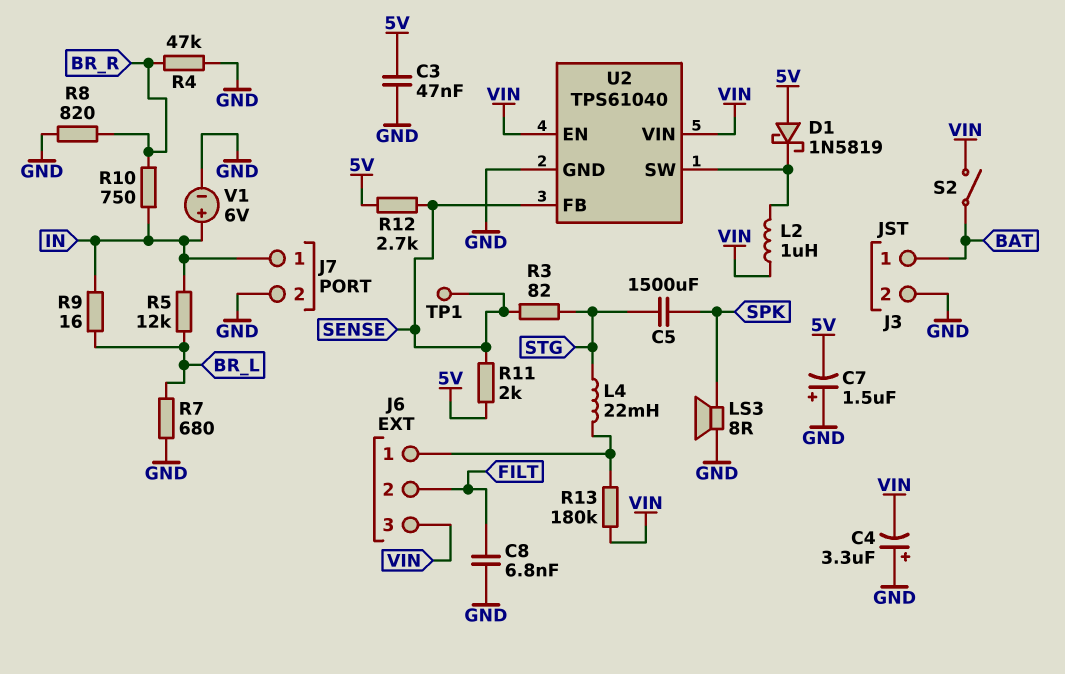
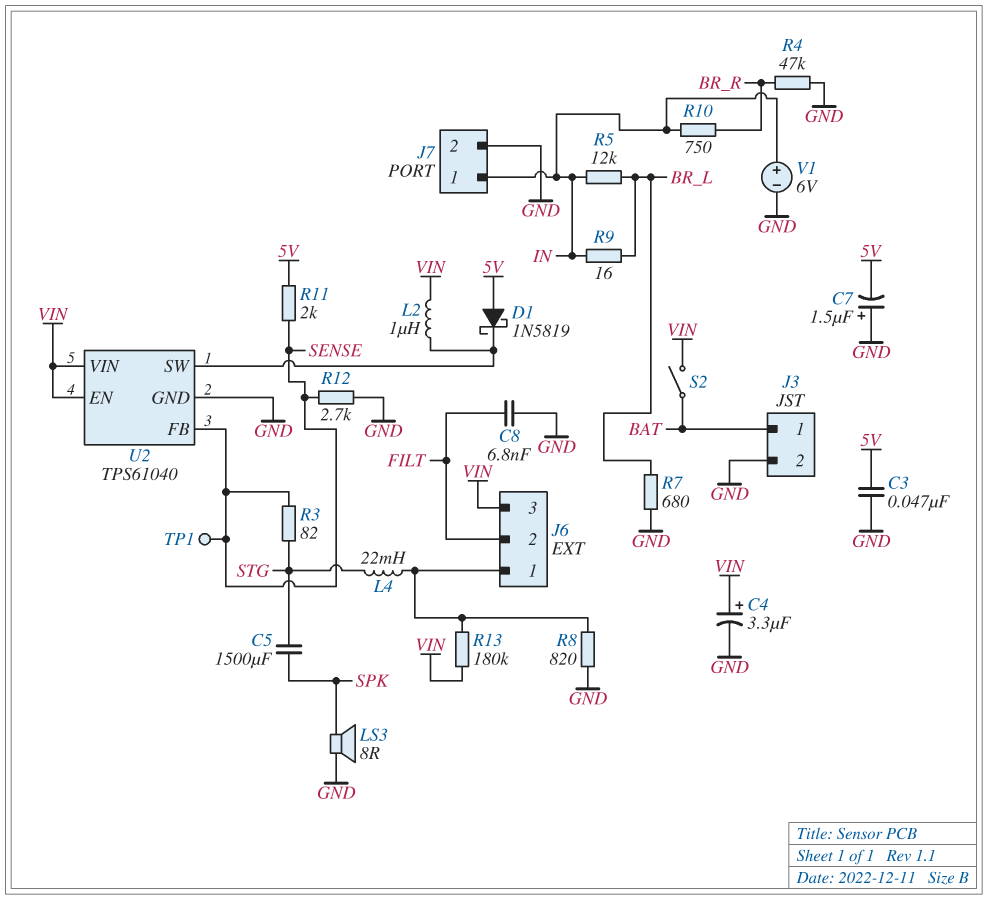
C4: 3.3uF (plus GND, minus VIN) -> 3.3uF (plus VIN, minus GND)
R8: 820 (BR_R, GND) -> 820 (GND, J6/1)
R12: 2.7k (5V, SENSE) -> 2.7k (GND, SENSE)

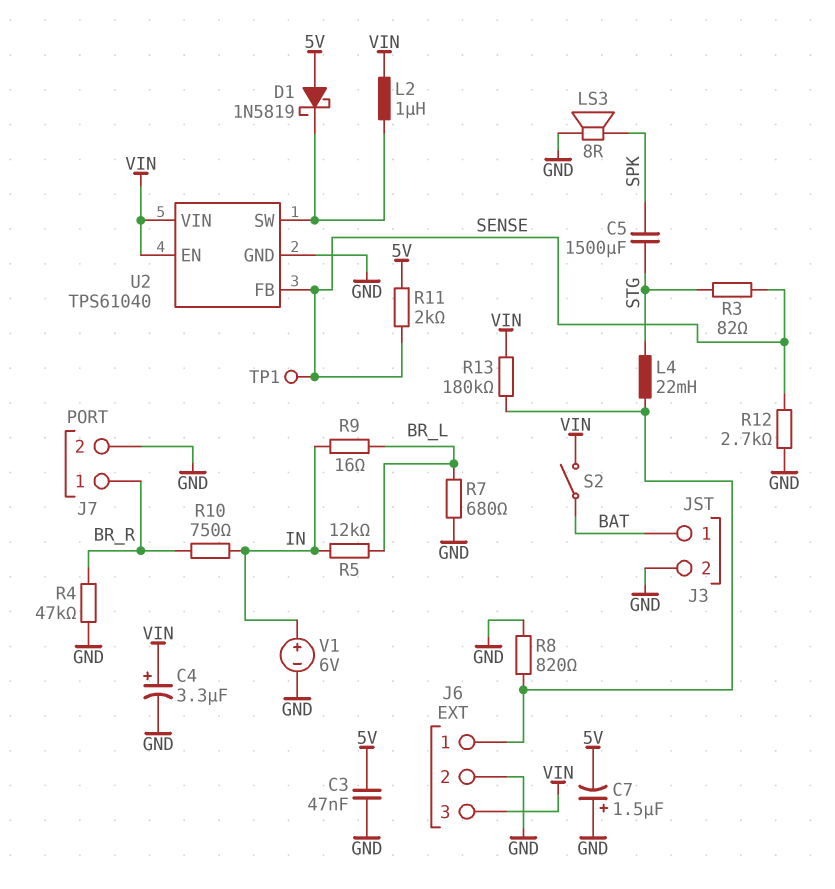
C8: 6.8nF (FILT, GND) -> none
J6 pin 2: FILT -> GND
J7 pin 1: IN -> BR_R

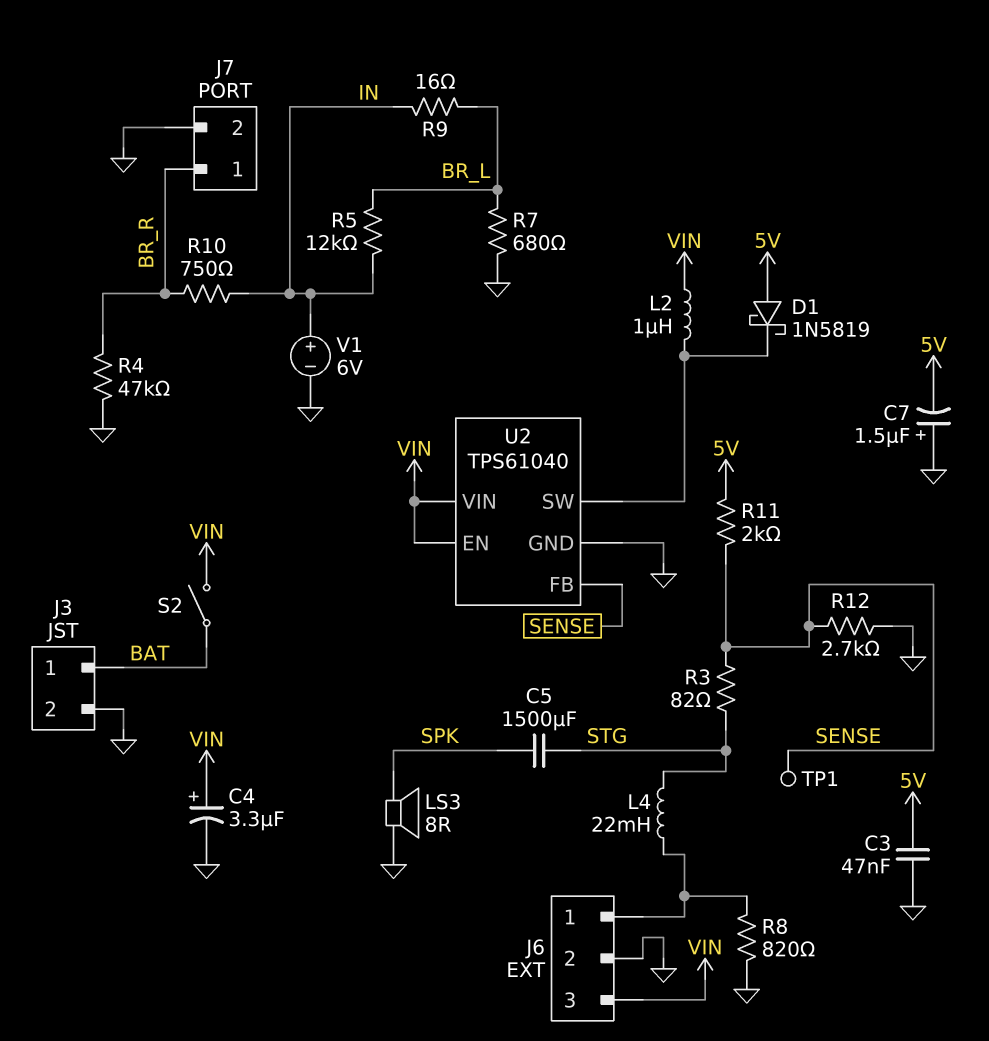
R13: 180k (J6/1, VIN) -> none

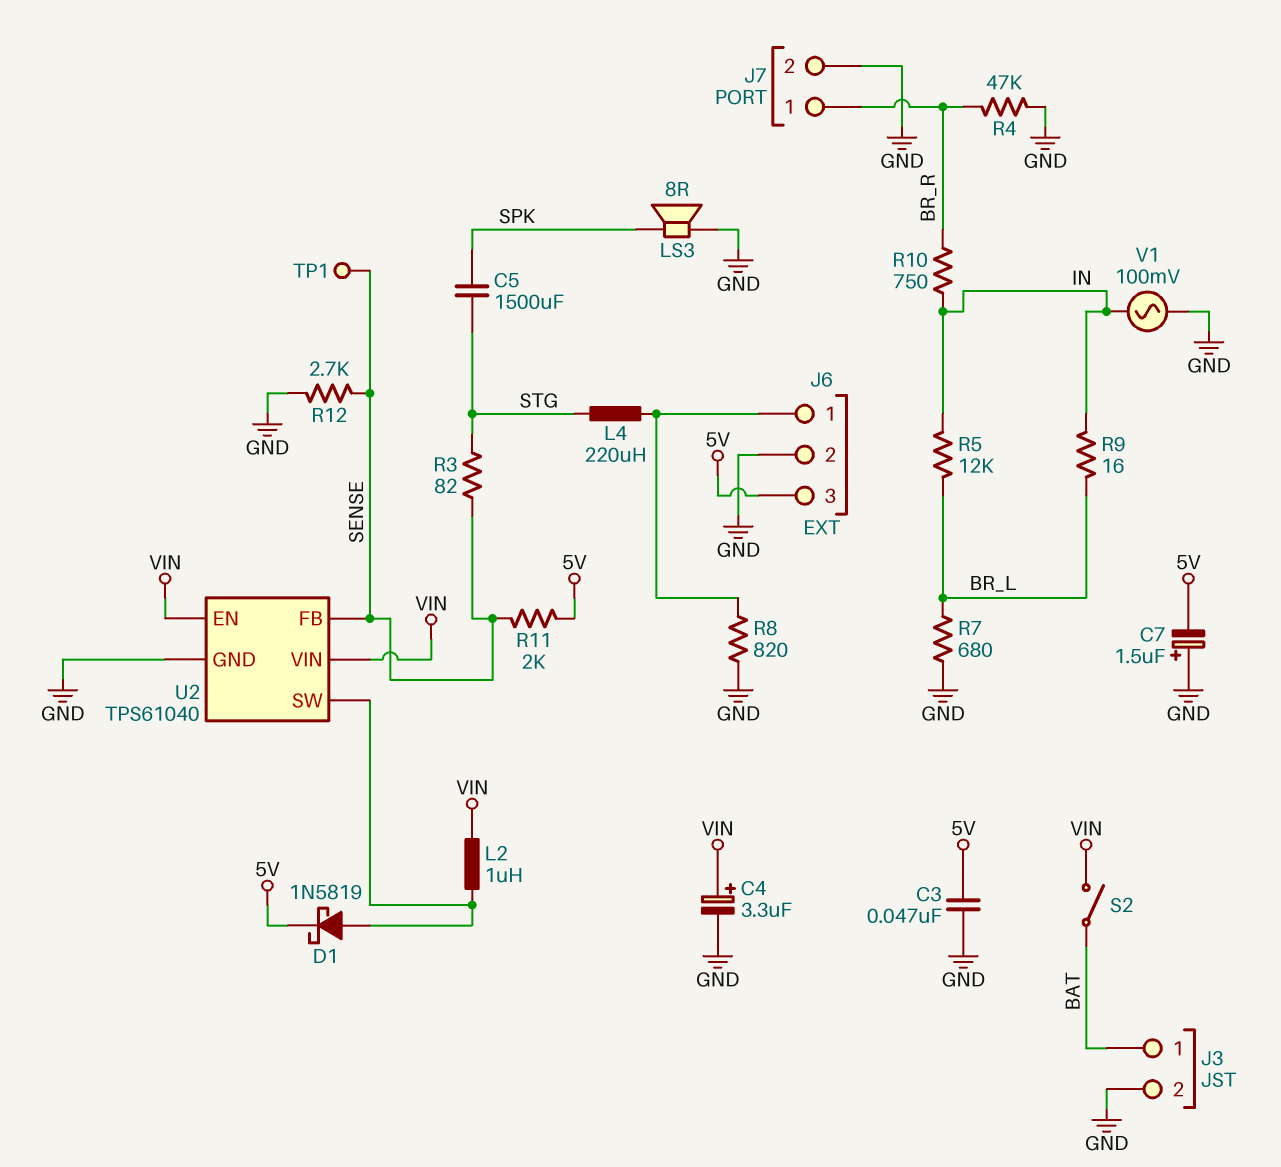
D1: schottky 1N5819 (A 5V, K U2/SW) -> schottky 1N5819 (A U2/SW, K 5V)
J6 pin 3: VIN -> 5V
L4: 22mH (J6/1, STG) -> 220uH (J6/1, STG)
V1: 6V (plus IN, minus GND) -> AC 100mV (GND, IN)

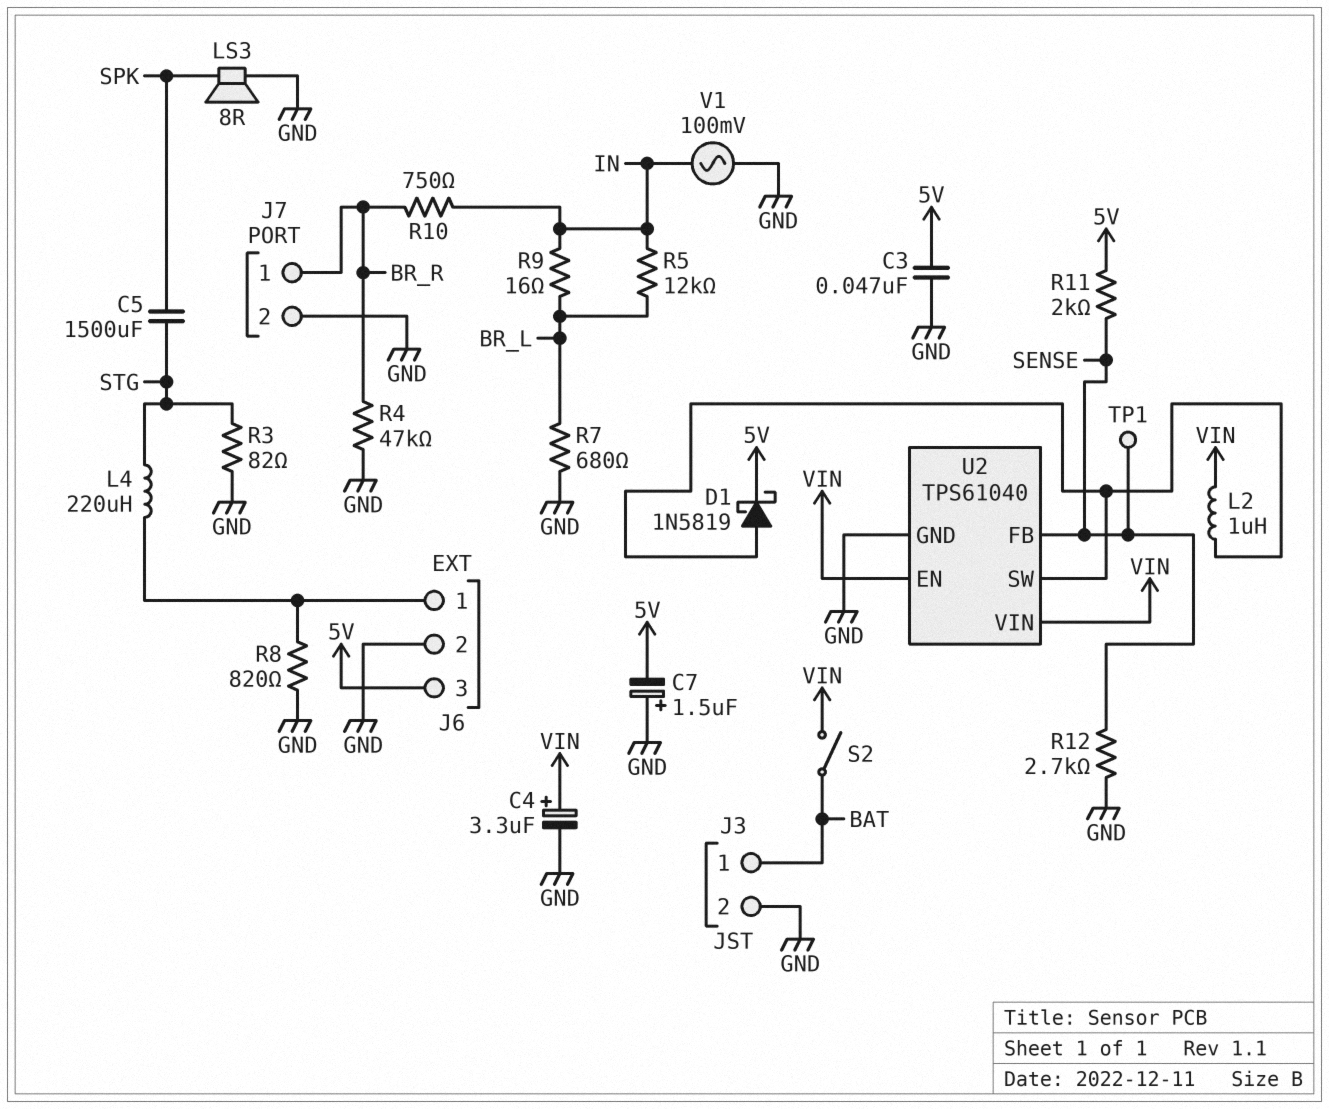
R3: 82 (SENSE, STG) -> 82 (GND, STG)

